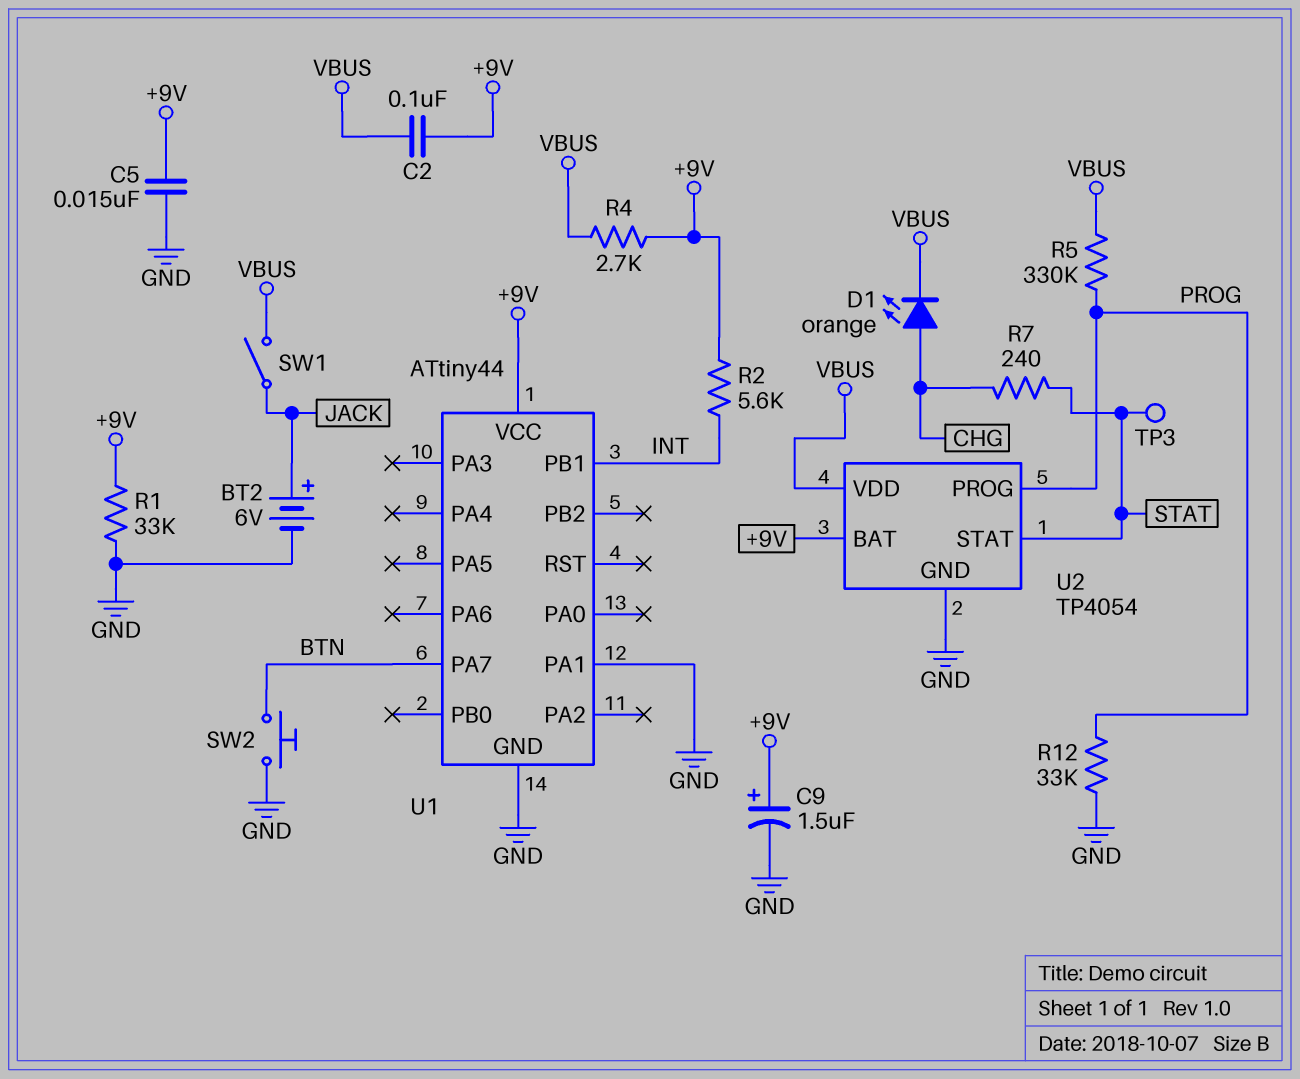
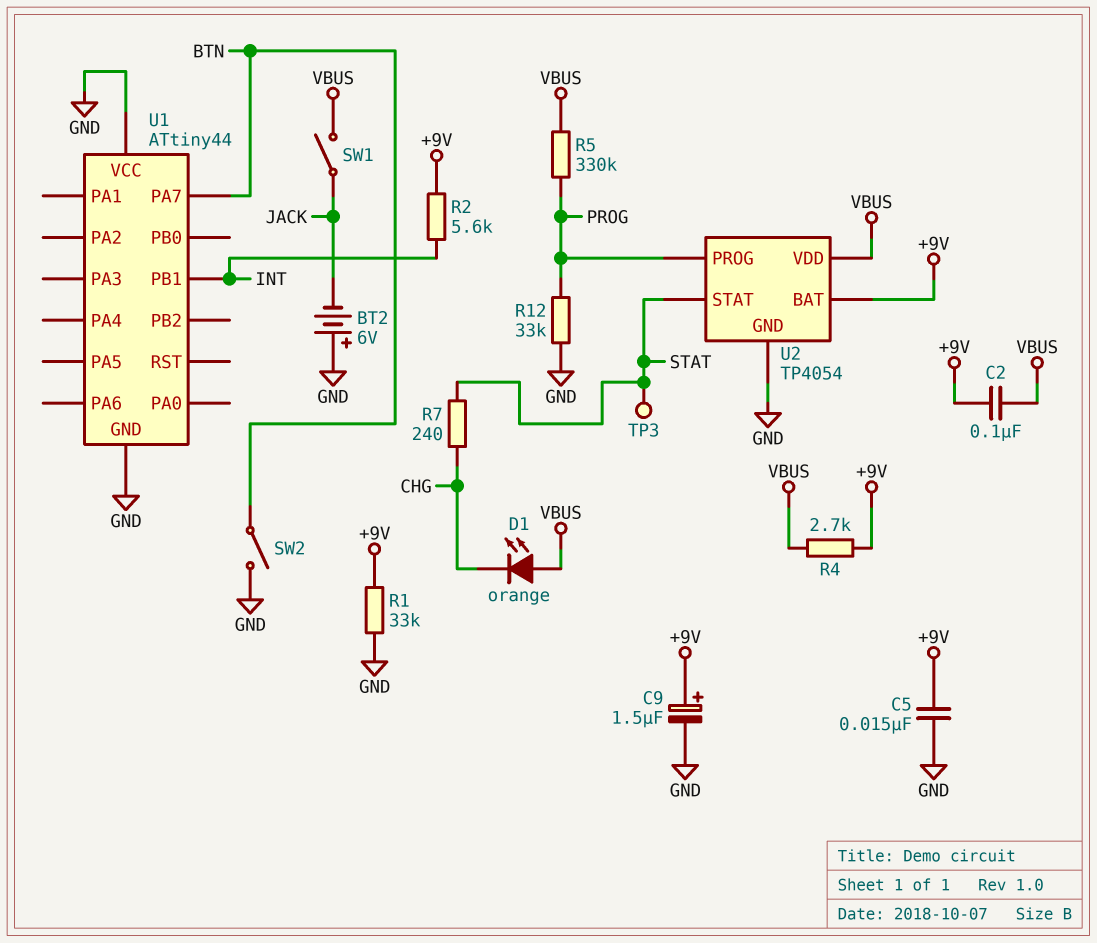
BT2: 6V (plus JACK, minus GND) -> 6V (plus GND, minus JACK)
D1: LED orange (A CHG, K VBUS) -> LED orange (A VBUS, K CHG)
SW2: button (BTN, GND) -> switch (BTN, GND)
U1 pin PA1: GND -> none
U1 pin VCC: +9V -> GND

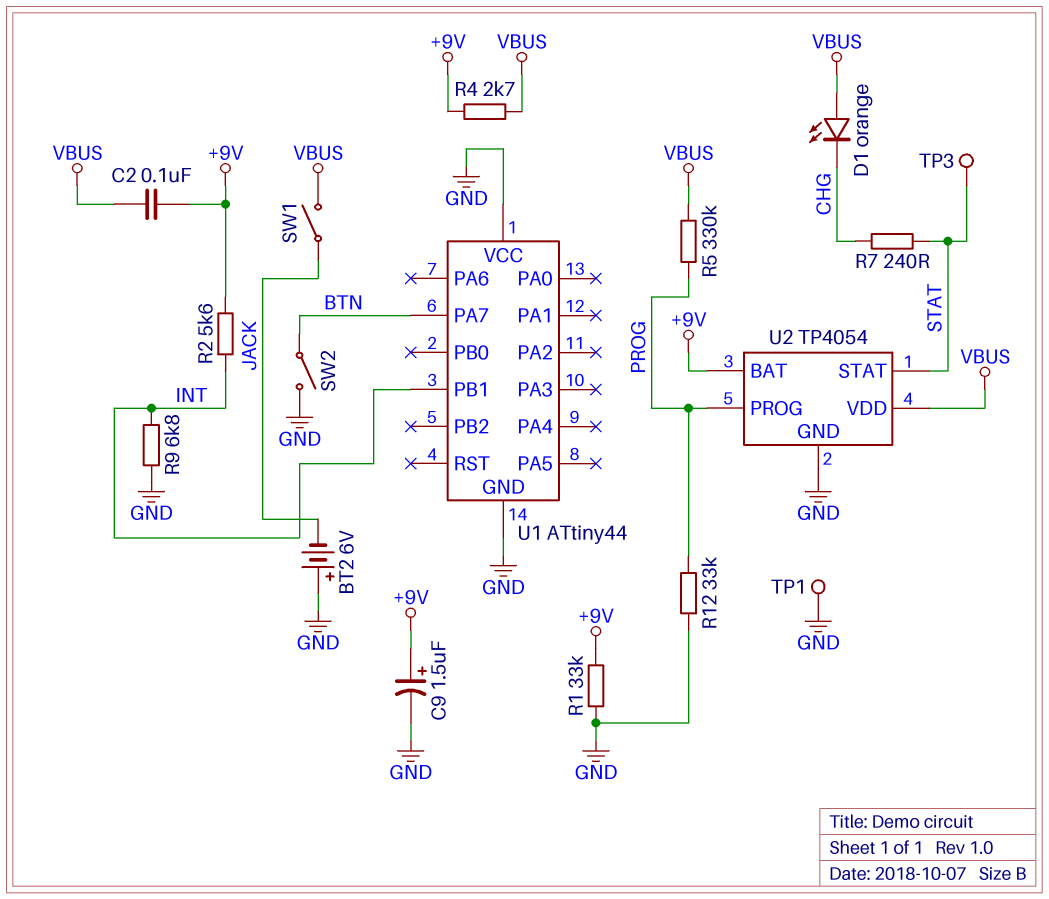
C5: 15nF (+9V, GND) -> none
R9: none -> 6.8k (GND, INT)
TP1: none -> test point (GND)

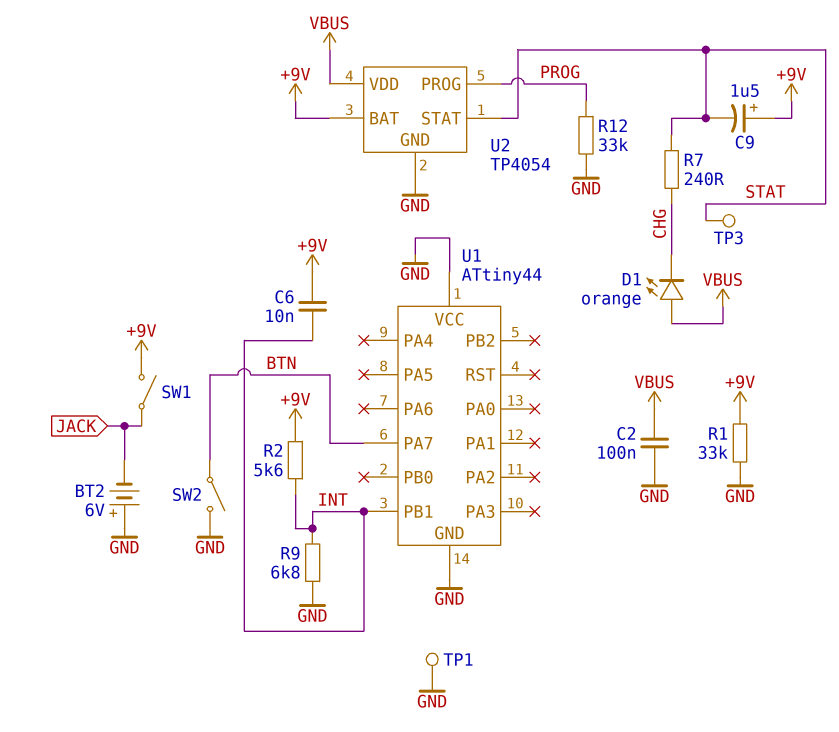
C2: 100nF (+9V, VBUS) -> 100nF (GND, VBUS)
C6: none -> 10nF (+9V, INT)
C9: 1.5uF (plus +9V, minus GND) -> 1.5uF (plus +9V, minus STAT)
R4: 2.7k (+9V, VBUS) -> none
R5: 330k (PROG, VBUS) -> none
SW1: switch (JACK, VBUS) -> switch (+9V, JACK)

